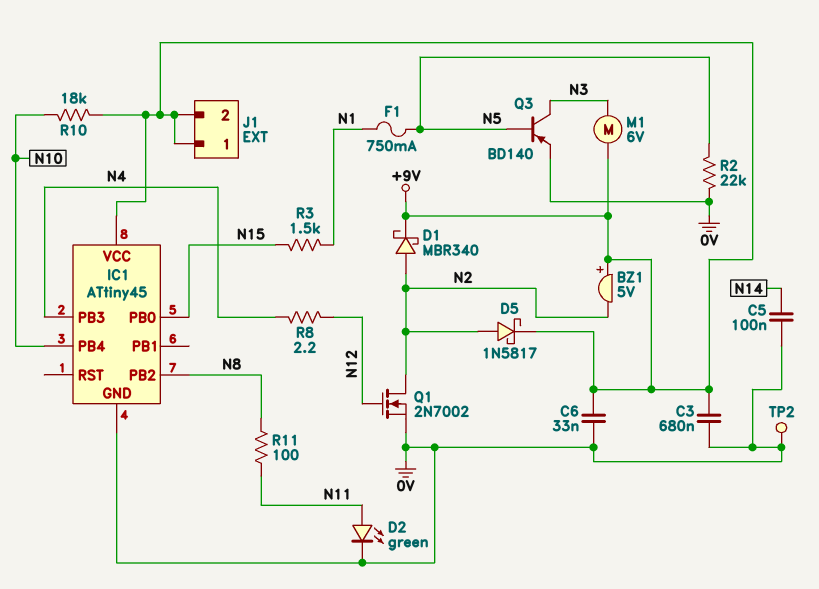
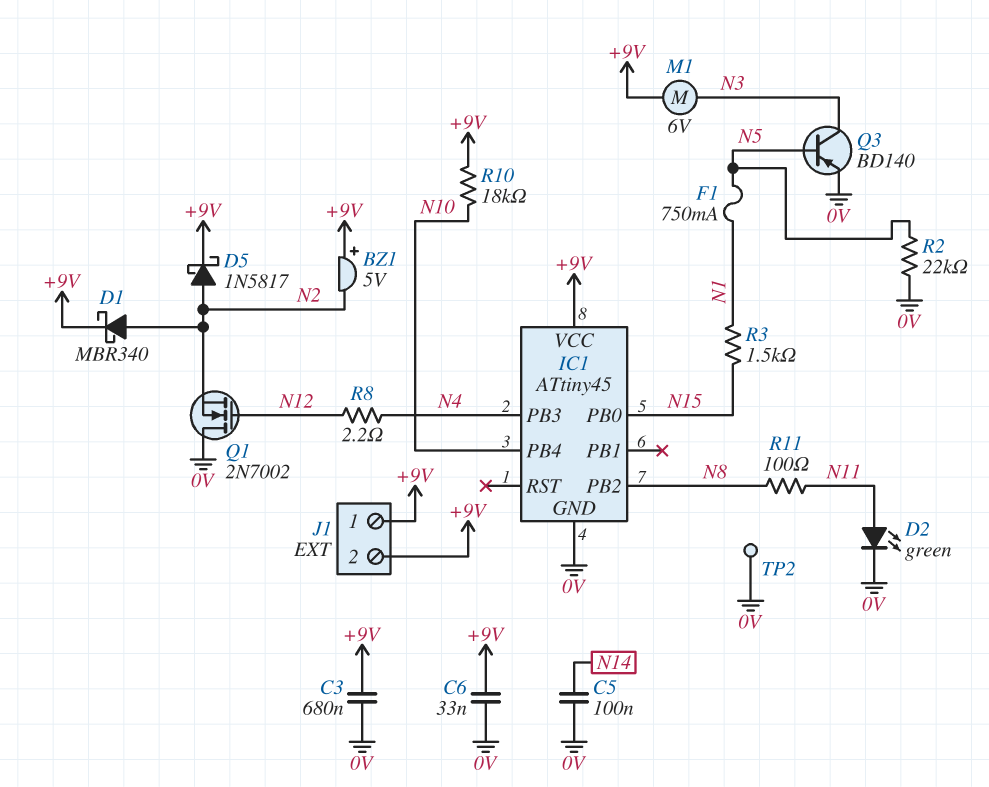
Q1: NMOS 2N7002 (G N12, D N2, S 0V) -> NMOS 2N7002 (G N12, D 0V, S N2)

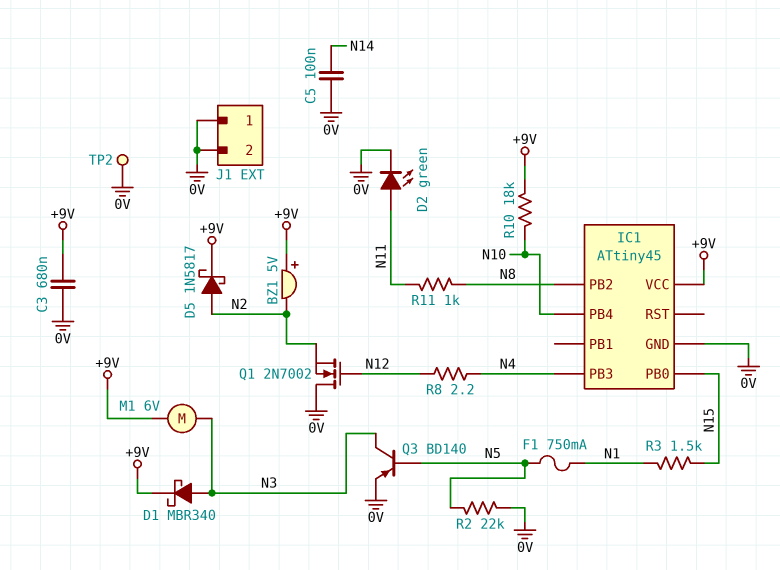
C6: 33nF (+9V, 0V) -> none
D1: schottky MBR340 (A N2, K +9V) -> schottky MBR340 (A N3, K +9V)
J1 pin 1: +9V -> 0V
J1 pin 2: +9V -> 0V
R11: 100 (N8, N11) -> 1k (N8, N11)

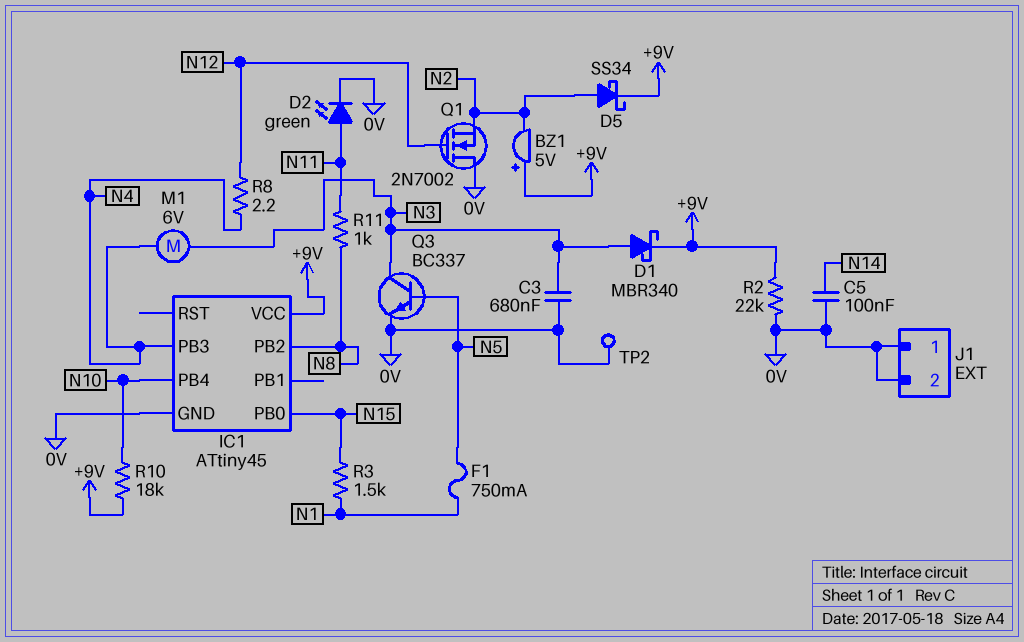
C3: 680nF (+9V, 0V) -> 680nF (0V, N3)
D5: schottky 1N5817 (A N2, K +9V) -> schottky SS34 (A N2, K +9V)
M1: motor 6V (+9V, N3) -> motor 6V (N3, N4)
Q3: PNP BD140 (B N5, C N3, E 0V) -> NPN BC337 (B N5, C N3, E 0V)
R2: 22k (0V, N5) -> 22k (+9V, 0V)

